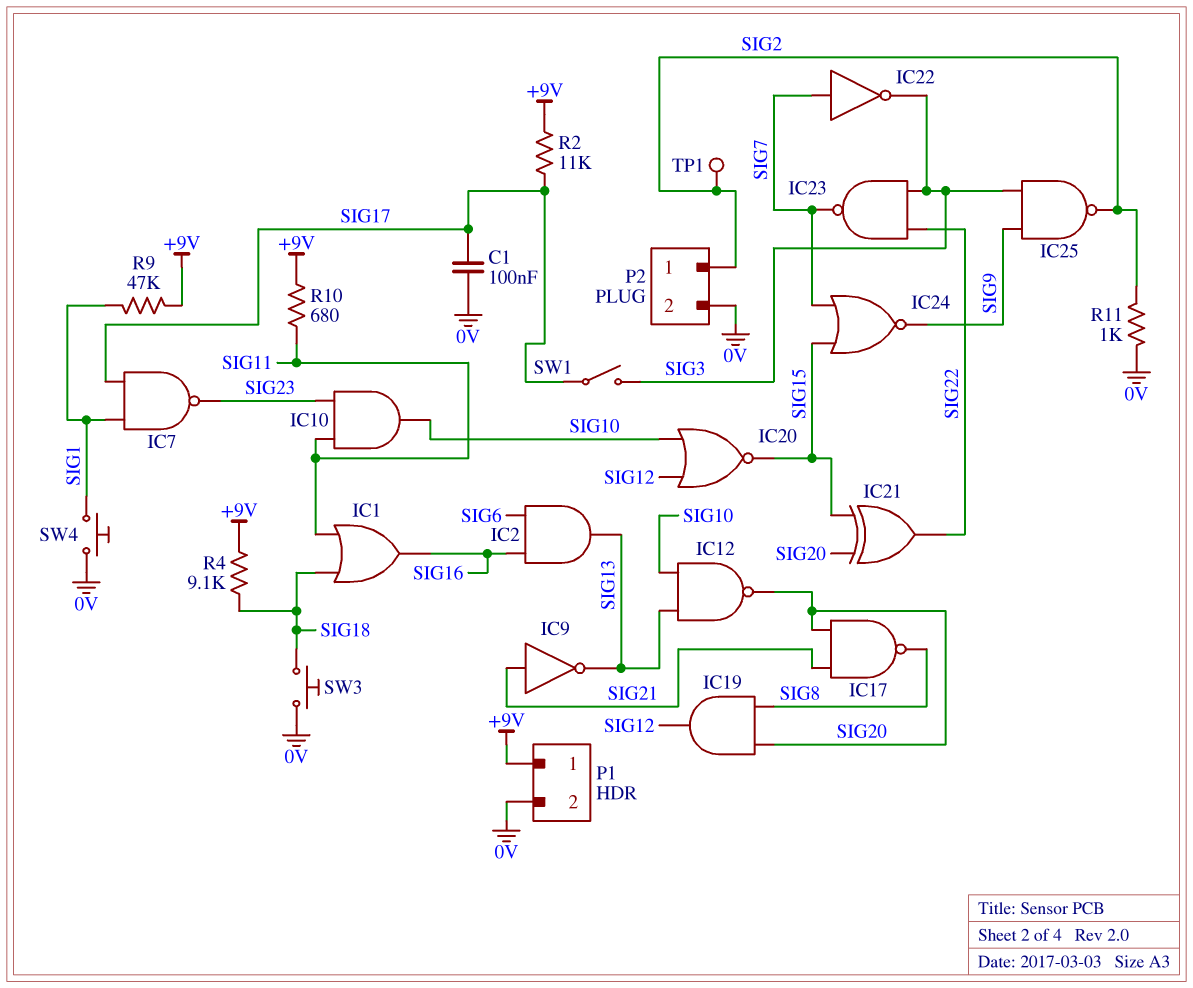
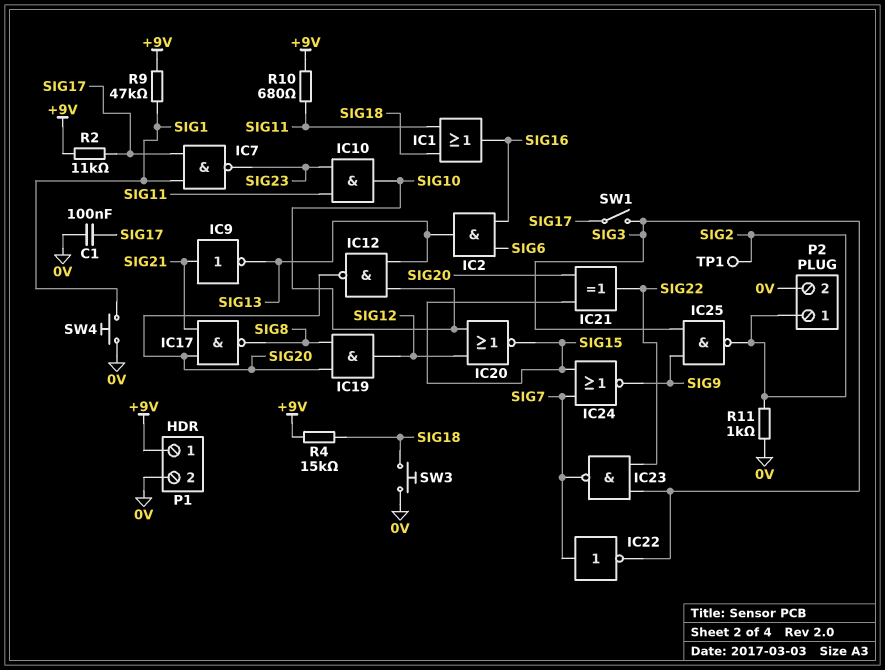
R4: 9.1k (+9V, SIG18) -> 15k (+9V, SIG18)

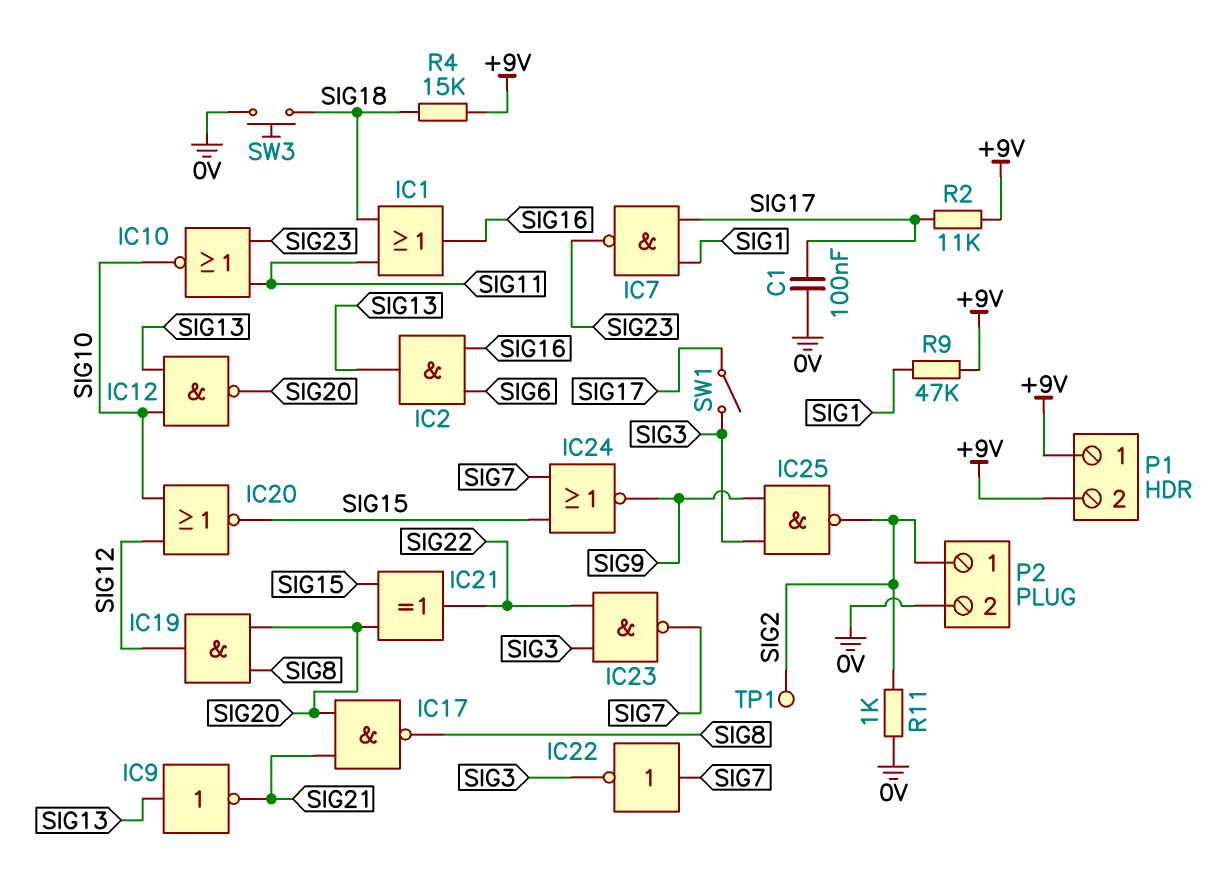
IC9: NOT (in SIG21, out SIG13) -> NOT (in SIG13, out SIG21)
IC10: AND (in SIG11, in SIG23, out SIG10) -> NOR (in SIG11, in SIG23, out SIG10)
P1 pin 2: 0V -> +9V
R10: 680 (+9V, SIG11) -> none
SW4: button (0V, SIG1) -> none

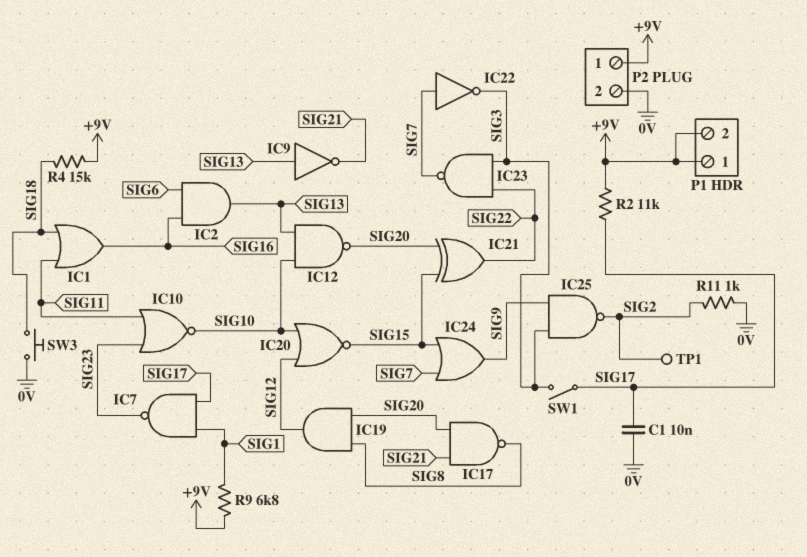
C1: 100nF (0V, SIG17) -> 10nF (0V, SIG17)
IC24: NOR (in SIG7, in SIG15, out SIG9) -> OR (in SIG7, in SIG15, out SIG9)
P2 pin 1: SIG2 -> +9V
R9: 47k (+9V, SIG1) -> 6.8k (+9V, SIG1)

